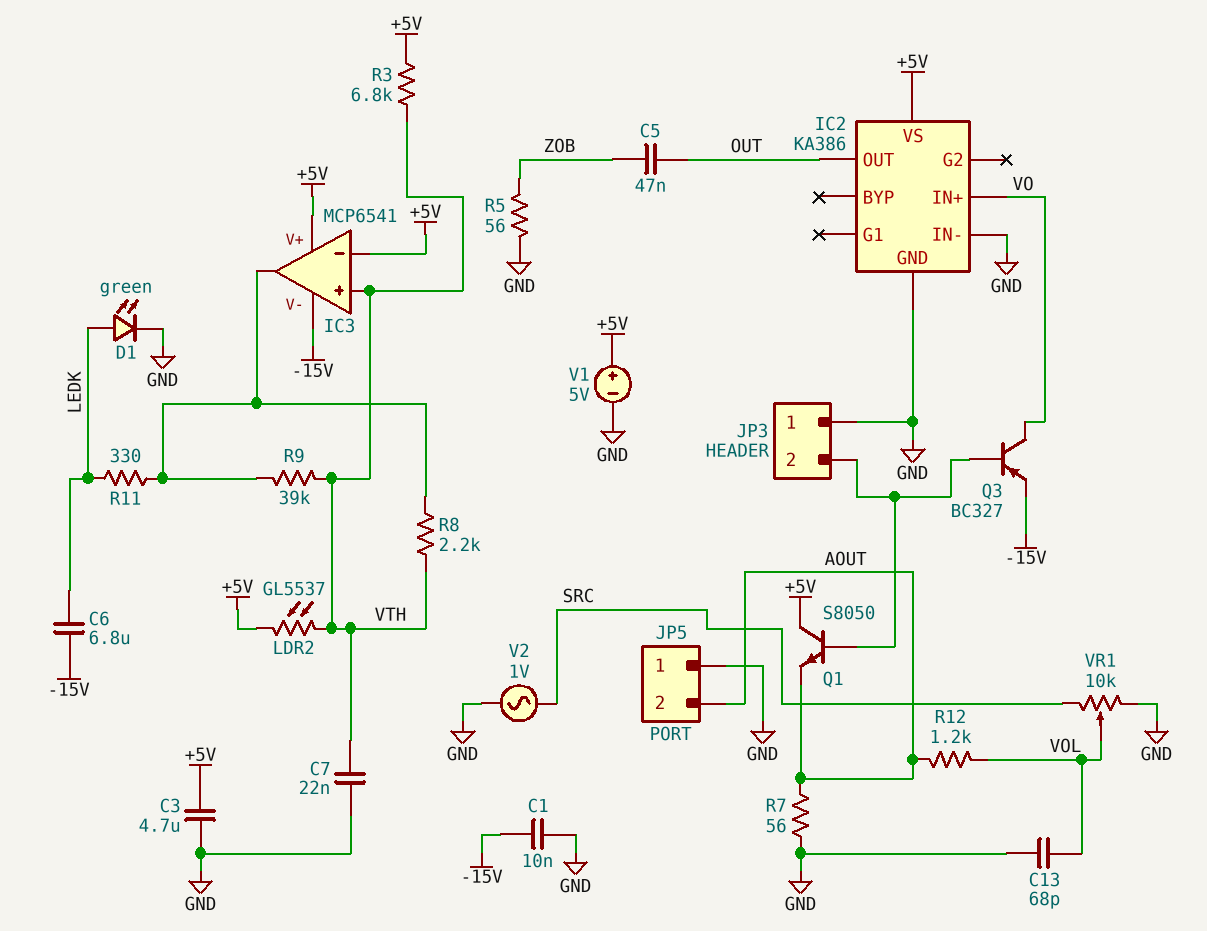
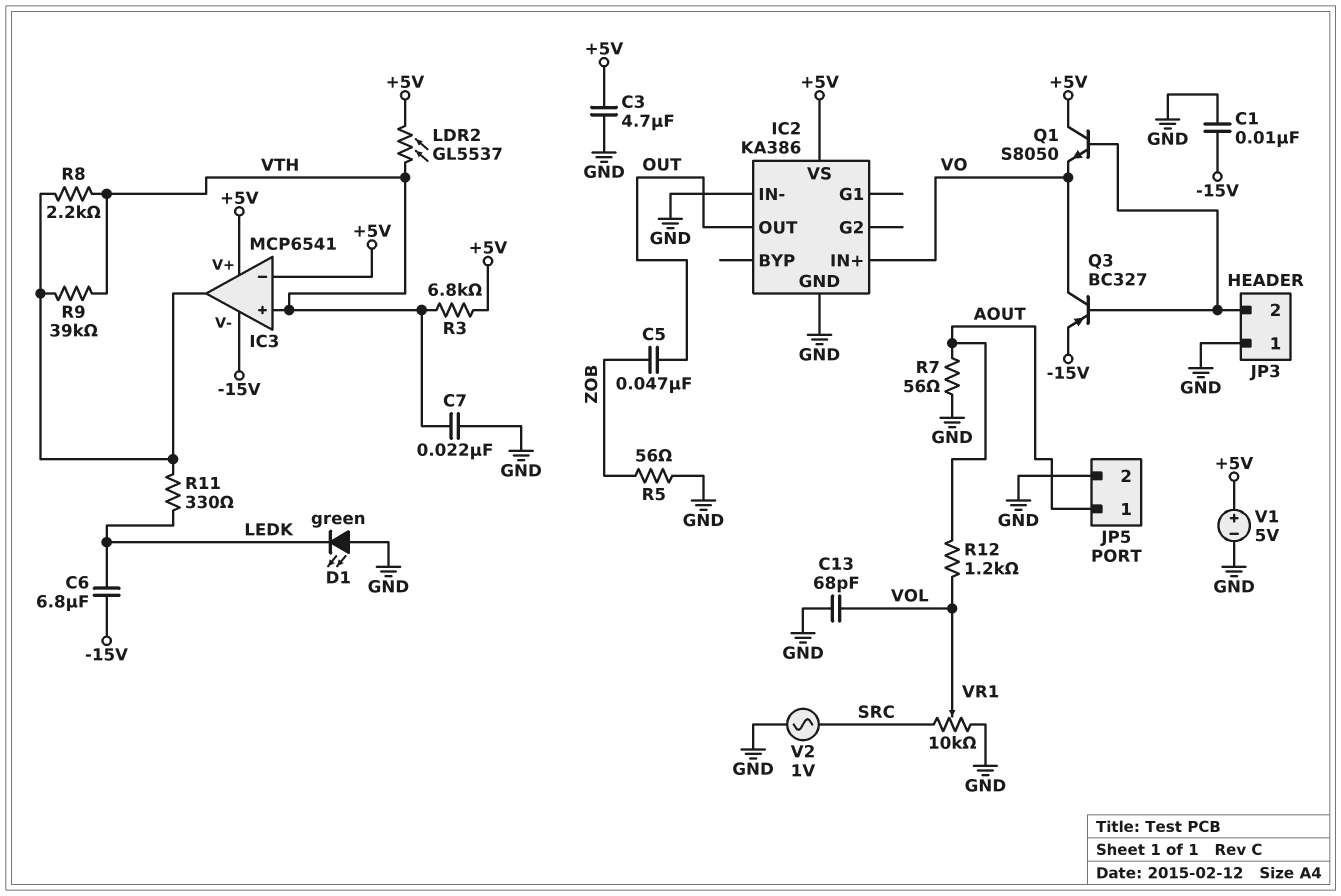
D1: LED green (A LEDK, K GND) -> LED green (A GND, K LEDK)
JP5 pin 1: GND -> AOUT
JP5 pin 2: AOUT -> GND
Q1: NPN S8050 (B JP3/2, C +5V, E AOUT) -> NPN S8050 (B JP3/2, C +5V, E VO)

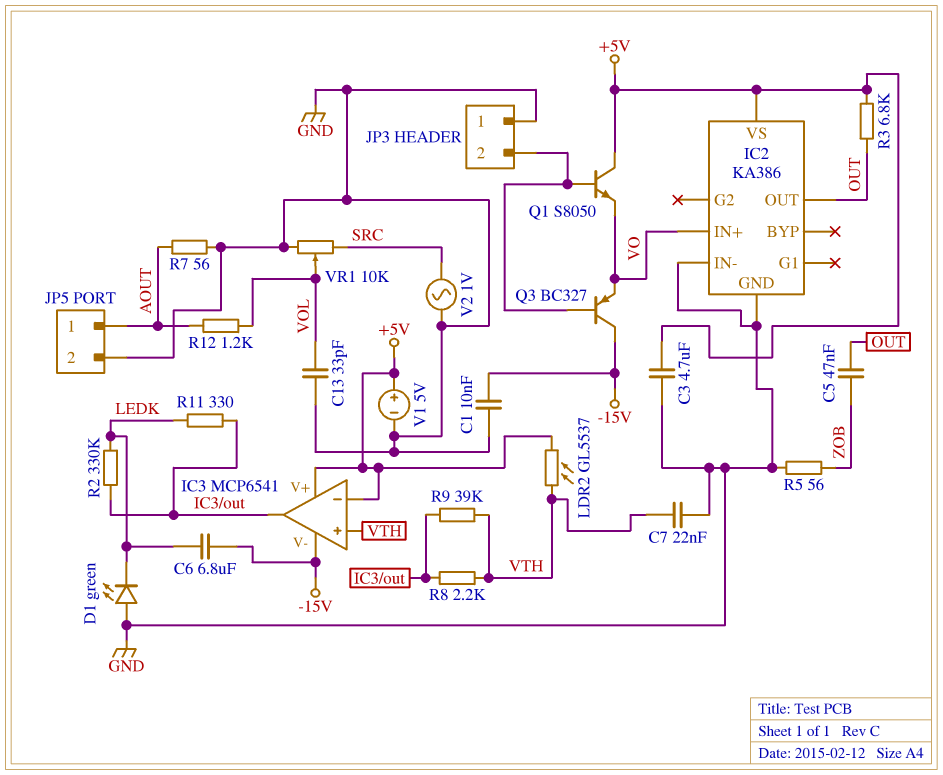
C13: 68pF (GND, VOL) -> 33pF (GND, VOL)
Q3: PNP BC327 (B JP3/2, C VO, E -15V) -> PNP BC327 (B JP3/2, C -15V, E VO)
R2: none -> 330k (IC3/out, LEDK)
R3: 6.8k (+5V, VTH) -> 6.8k (+5V, OUT)

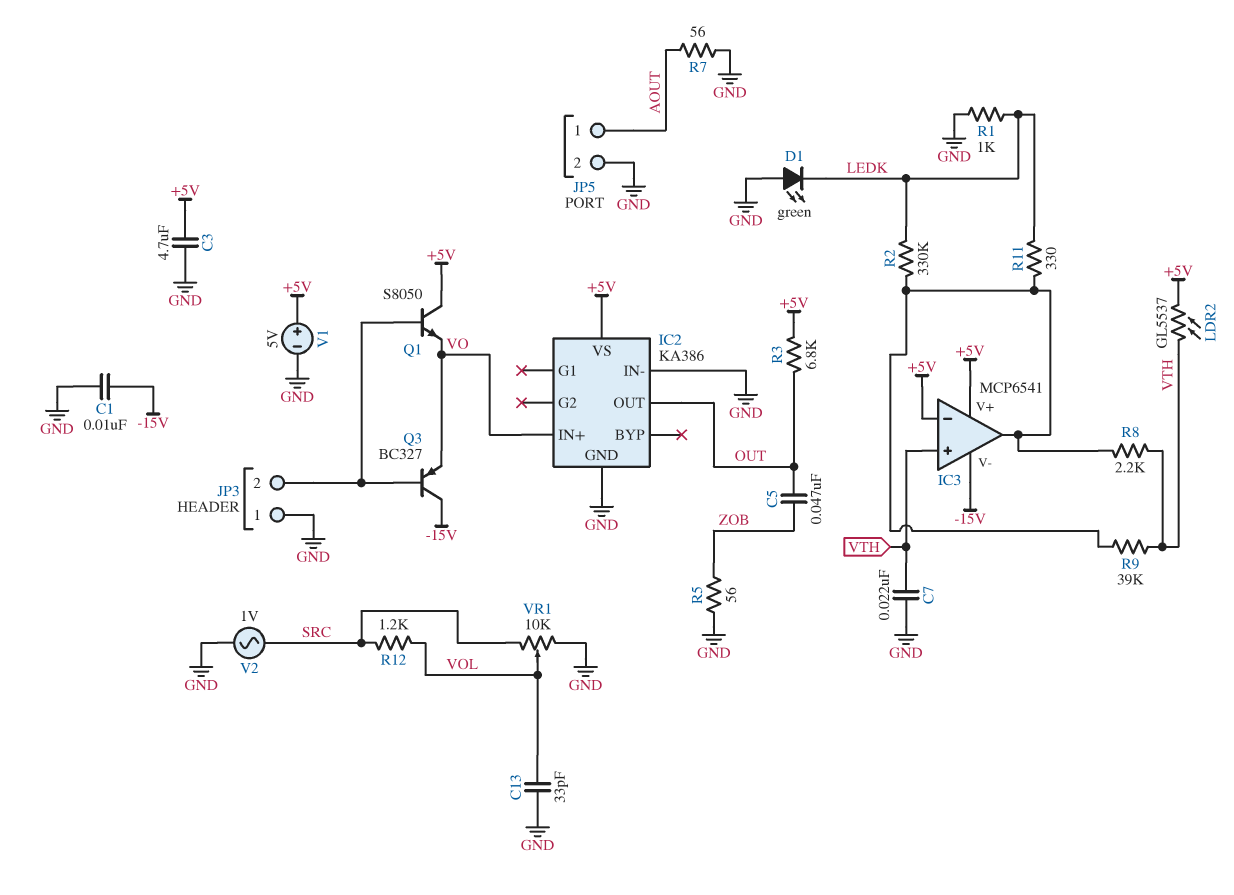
C6: 6.8uF (-15V, LEDK) -> none
R1: none -> 1k (GND, LEDK)
R12: 1.2k (AOUT, VOL) -> 1.2k (SRC, VOL)

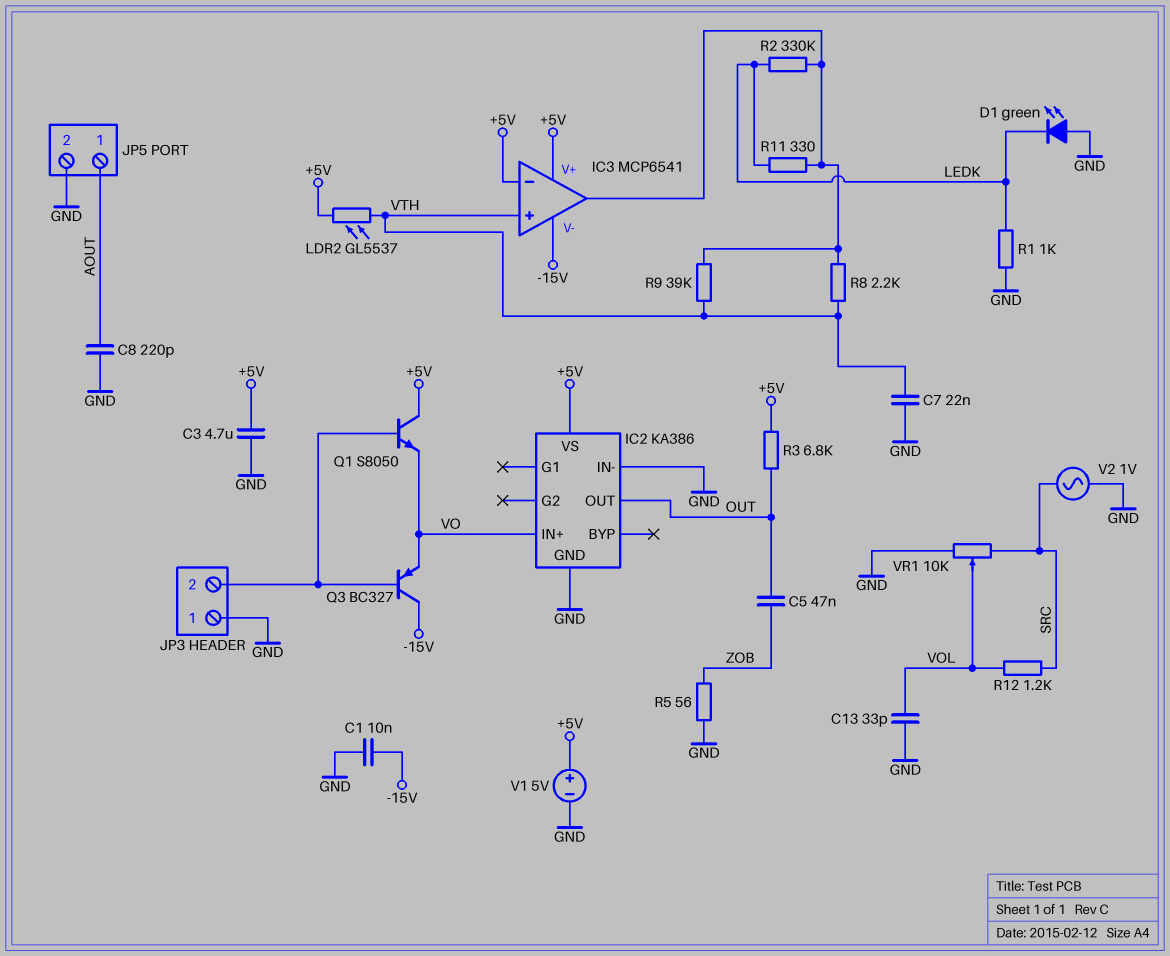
C8: none -> 220pF (AOUT, GND)
R7: 56 (AOUT, GND) -> none

